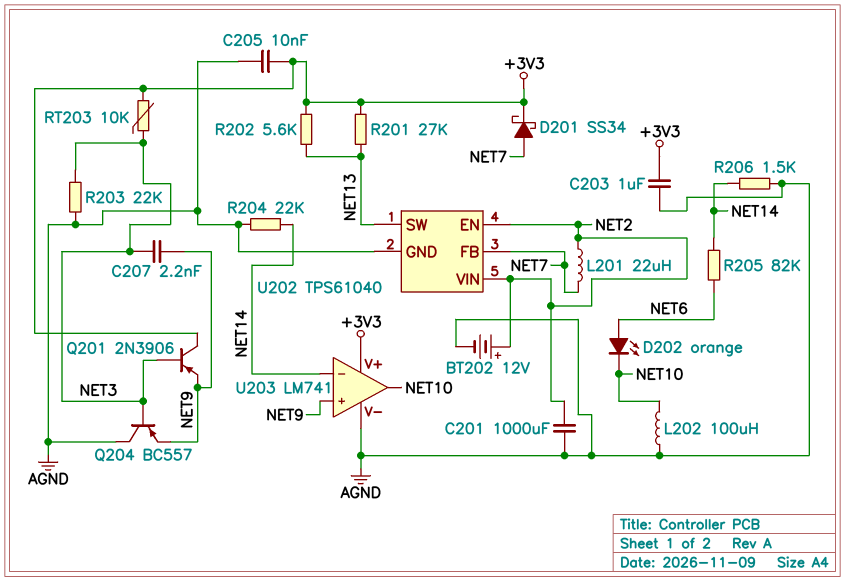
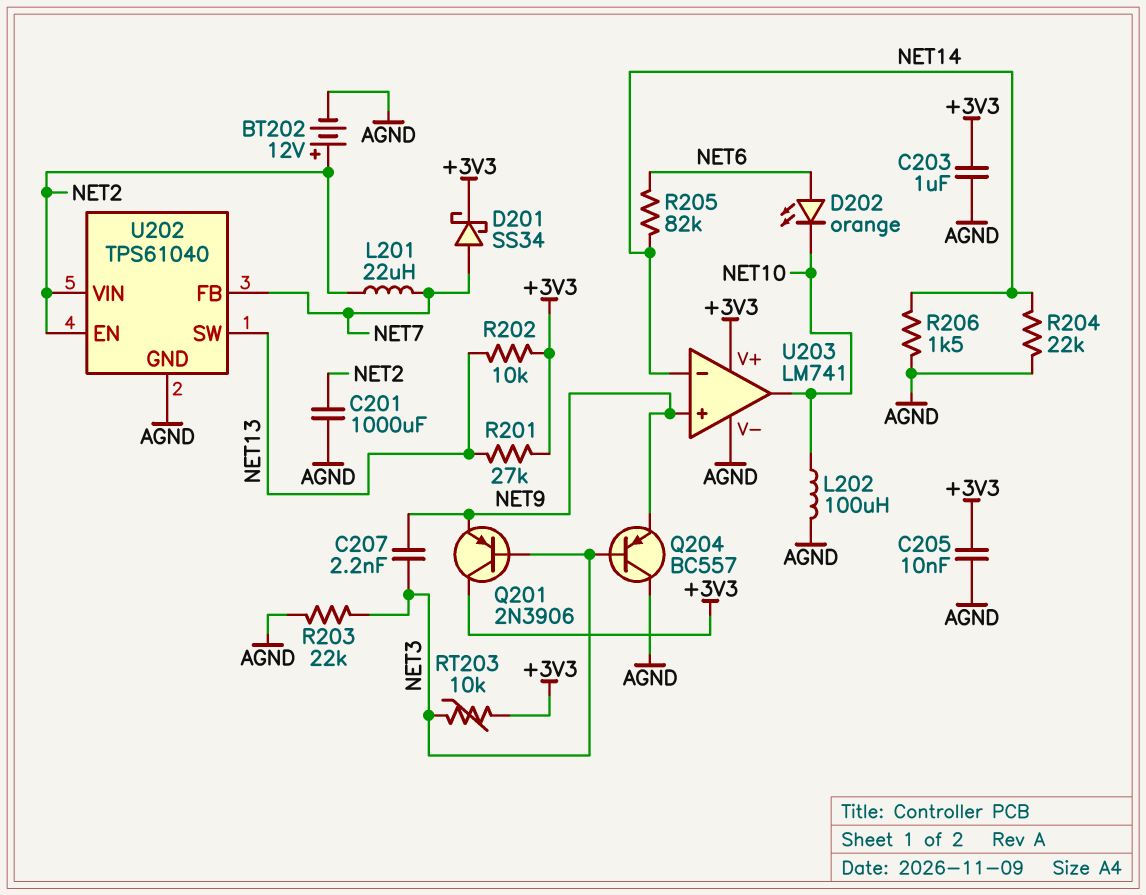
R202: 5.6k (+3V3, NET13) -> 10k (+3V3, NET13)

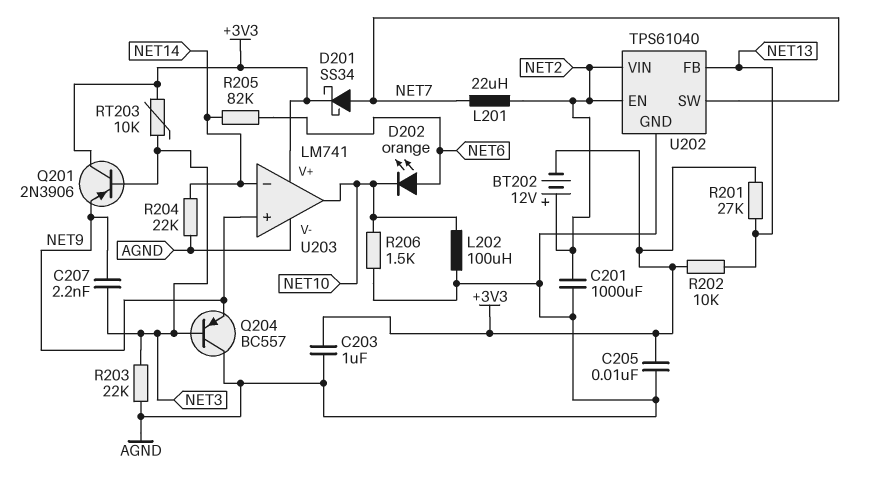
BT202: 12V (plus NET2, minus AGND) -> 12V (plus NET2, minus +3V3)
R206: 1.5k (AGND, NET14) -> 1.5k (AGND, NET10)
U202 pin FB: NET7 -> NET13
U202 pin SW: NET13 -> NET7

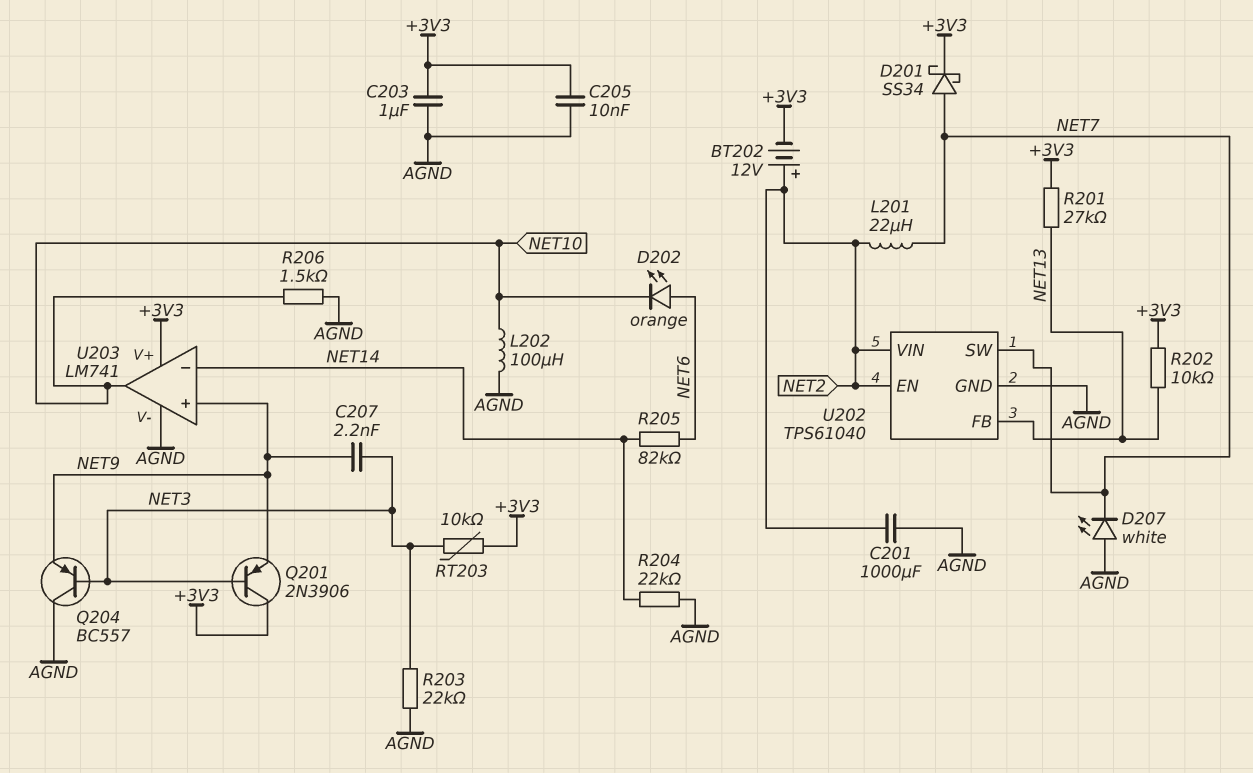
D207: none -> LED white (A AGND, K NET7)

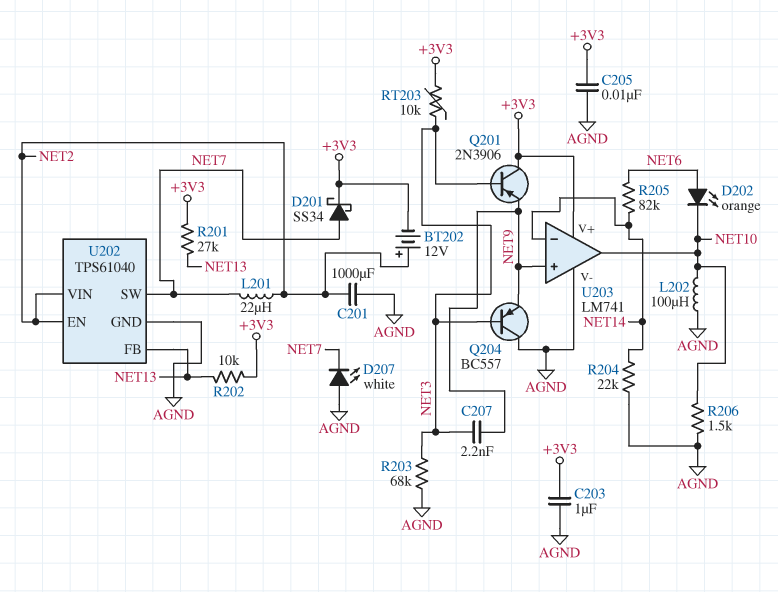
R203: 22k (AGND, NET3) -> 68k (AGND, NET3)

